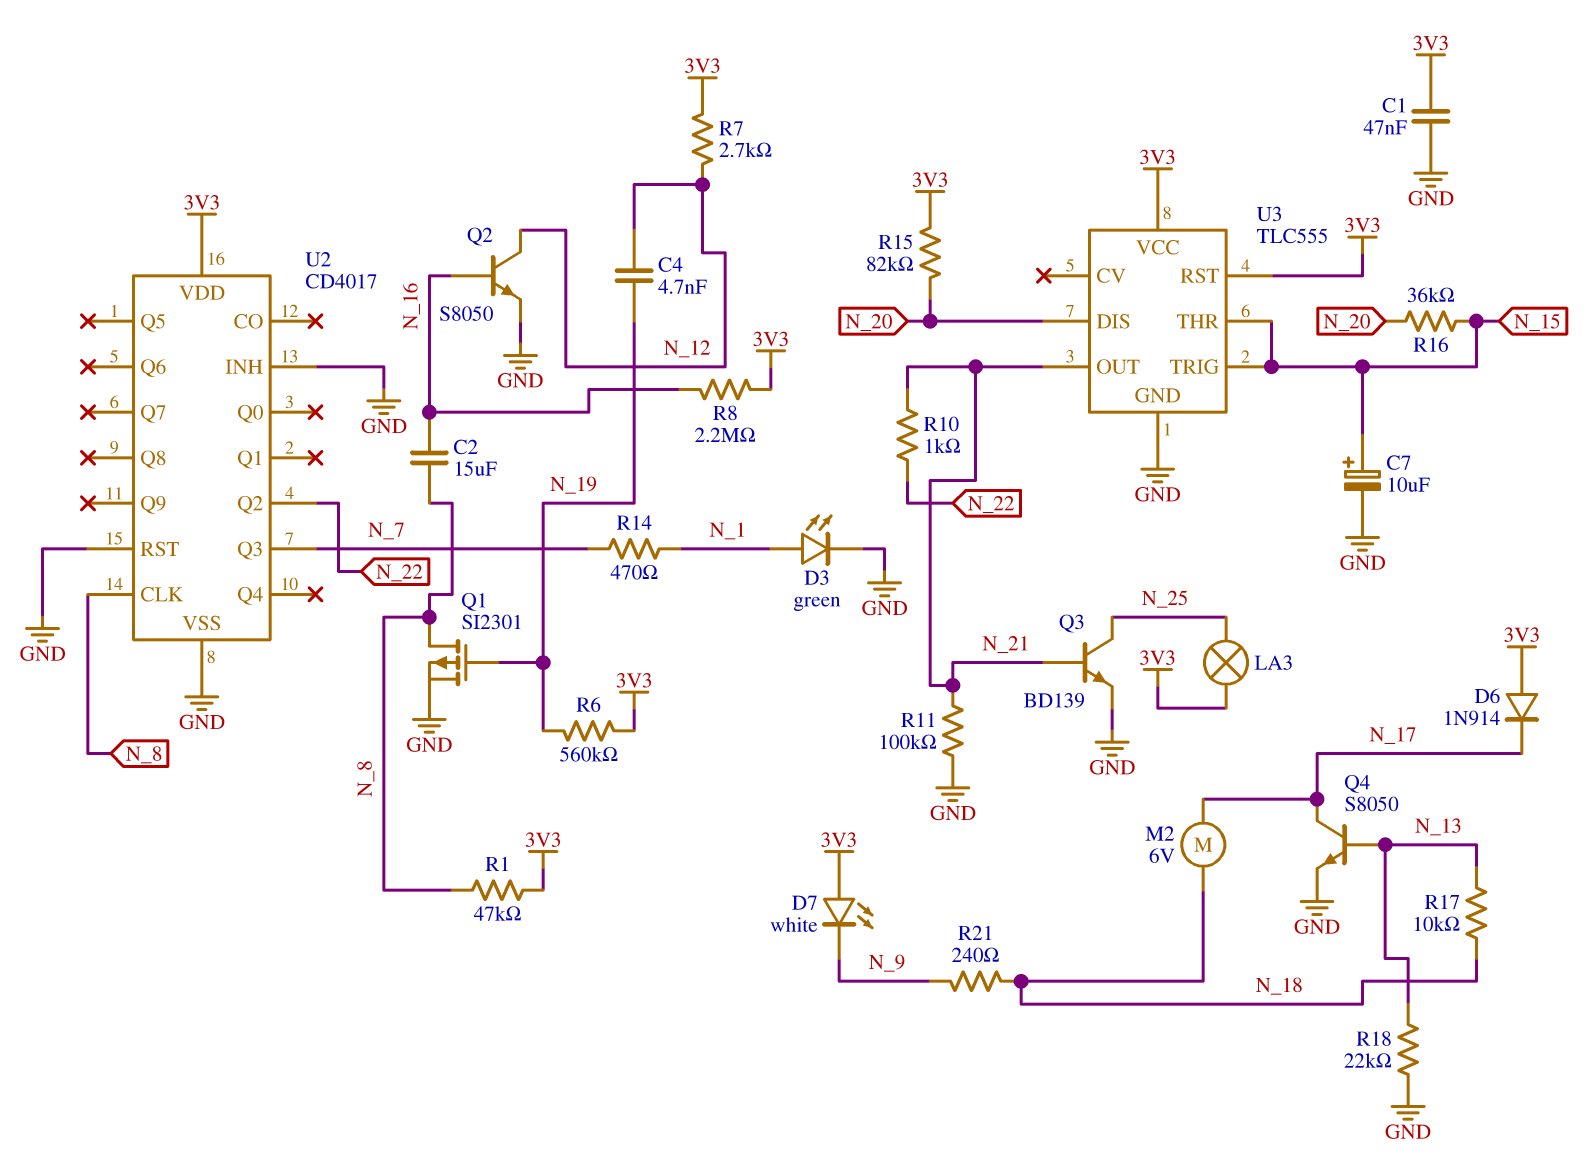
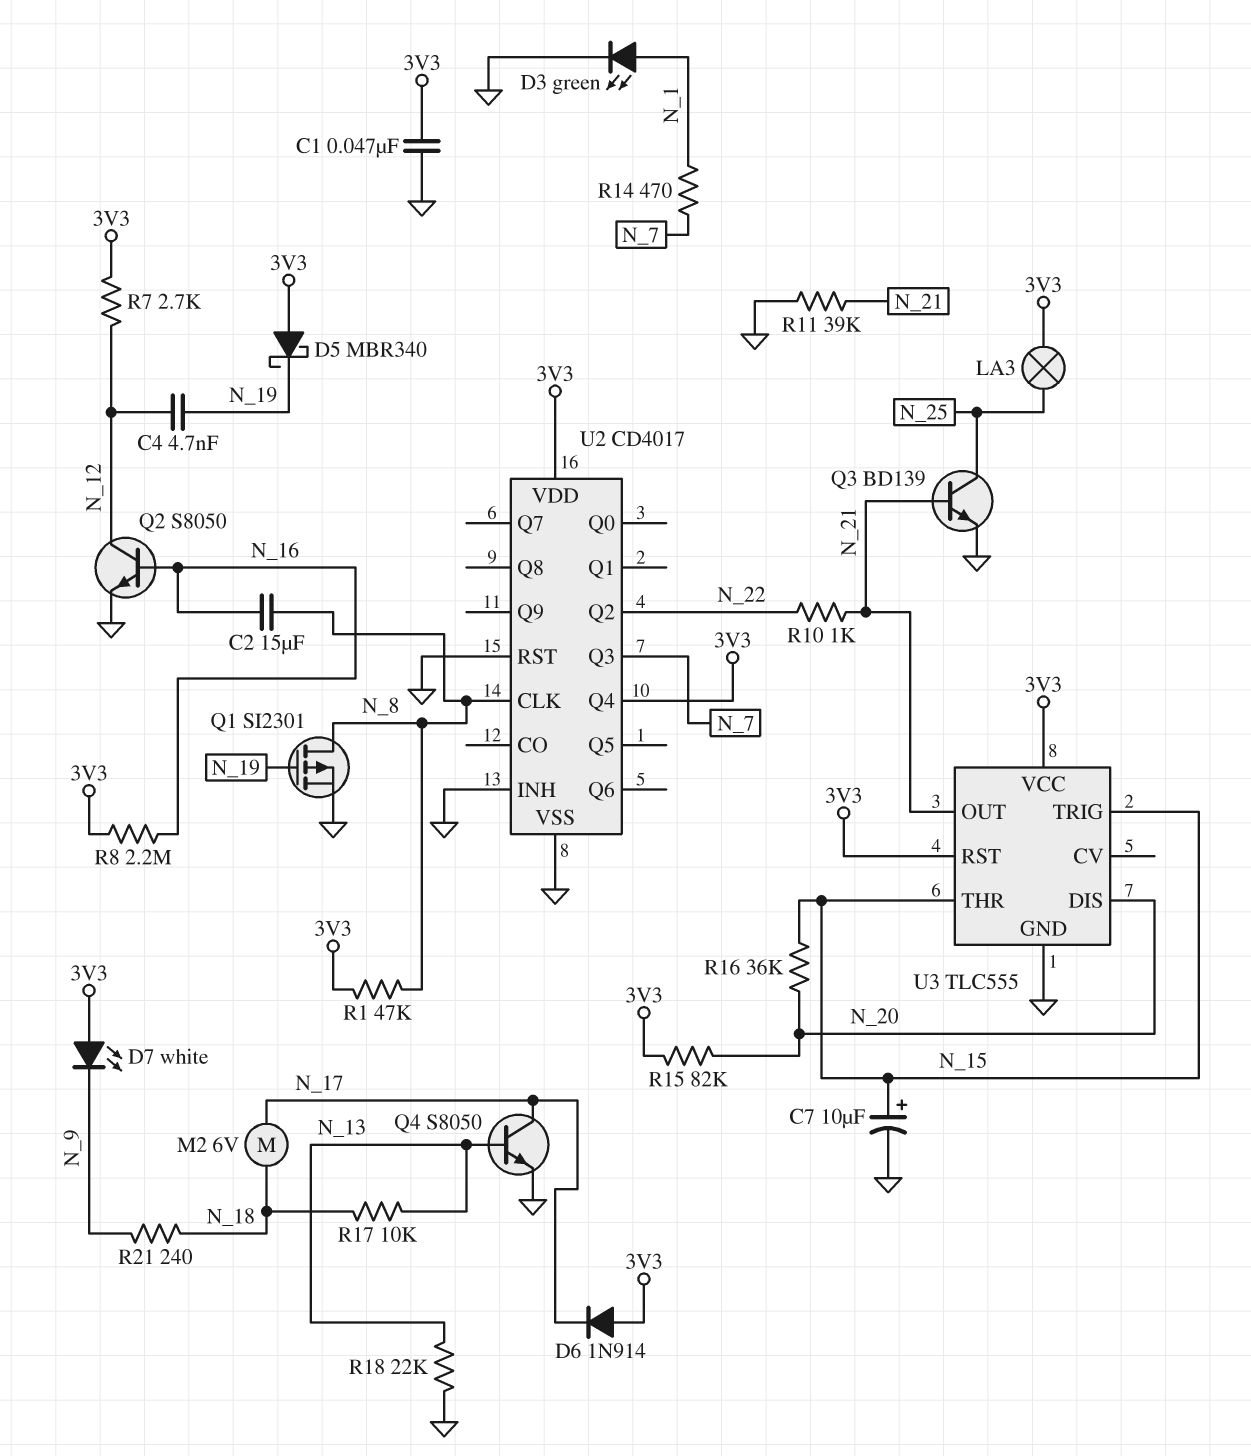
D5: none -> schottky MBR340 (A 3V3, K N_19)
R6: 560k (3V3, N_19) -> none
R11: 100k (GND, N_21) -> 39k (GND, N_21)
U2 pin Q4: none -> 3V3

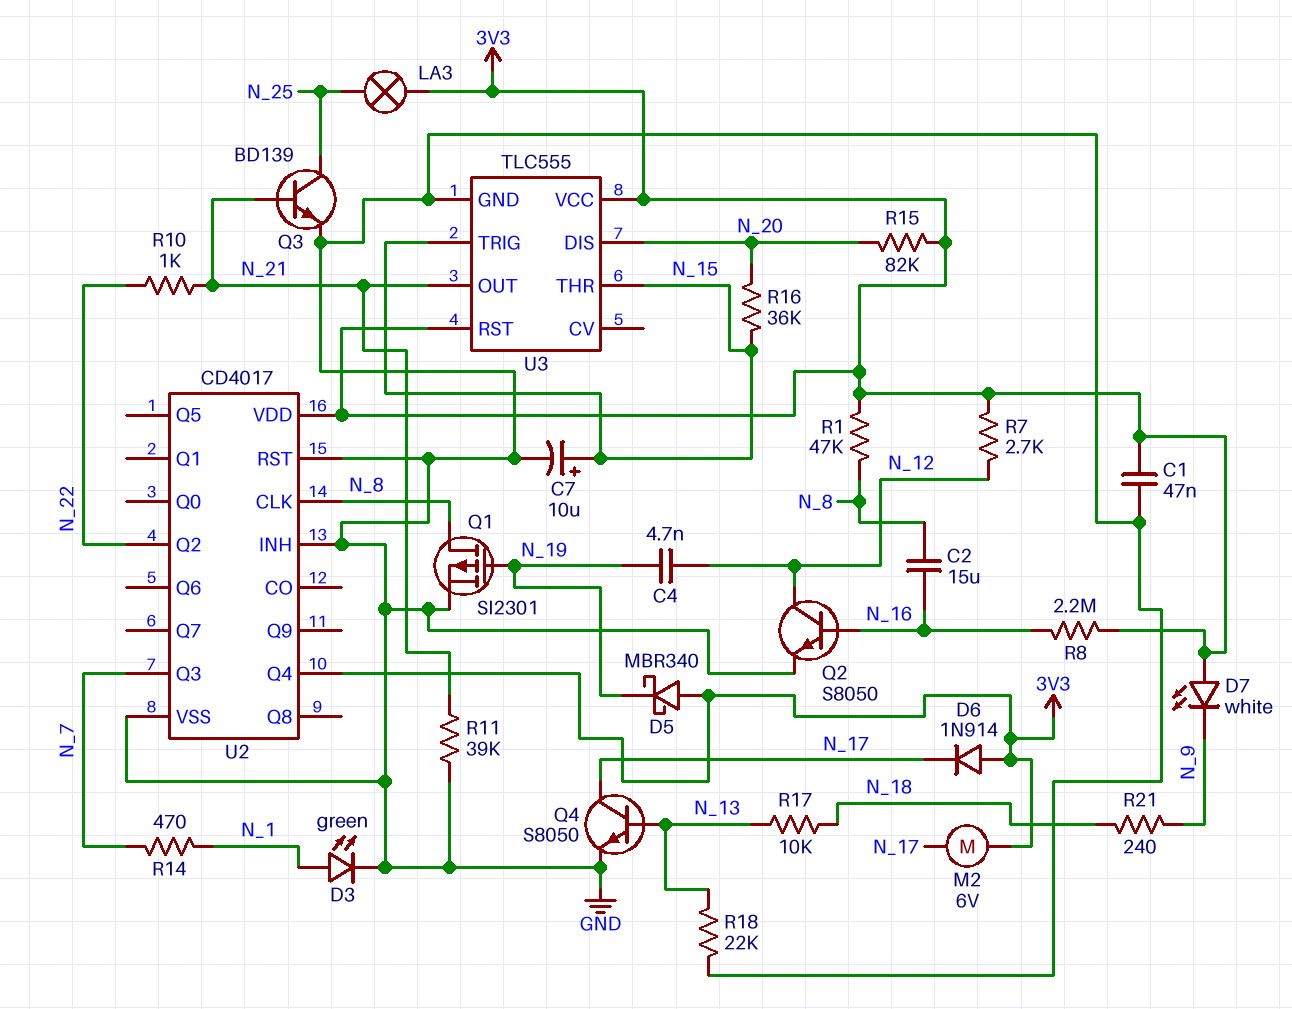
M2: motor 6V (N_17, N_18) -> motor 6V (3V3, N_17)

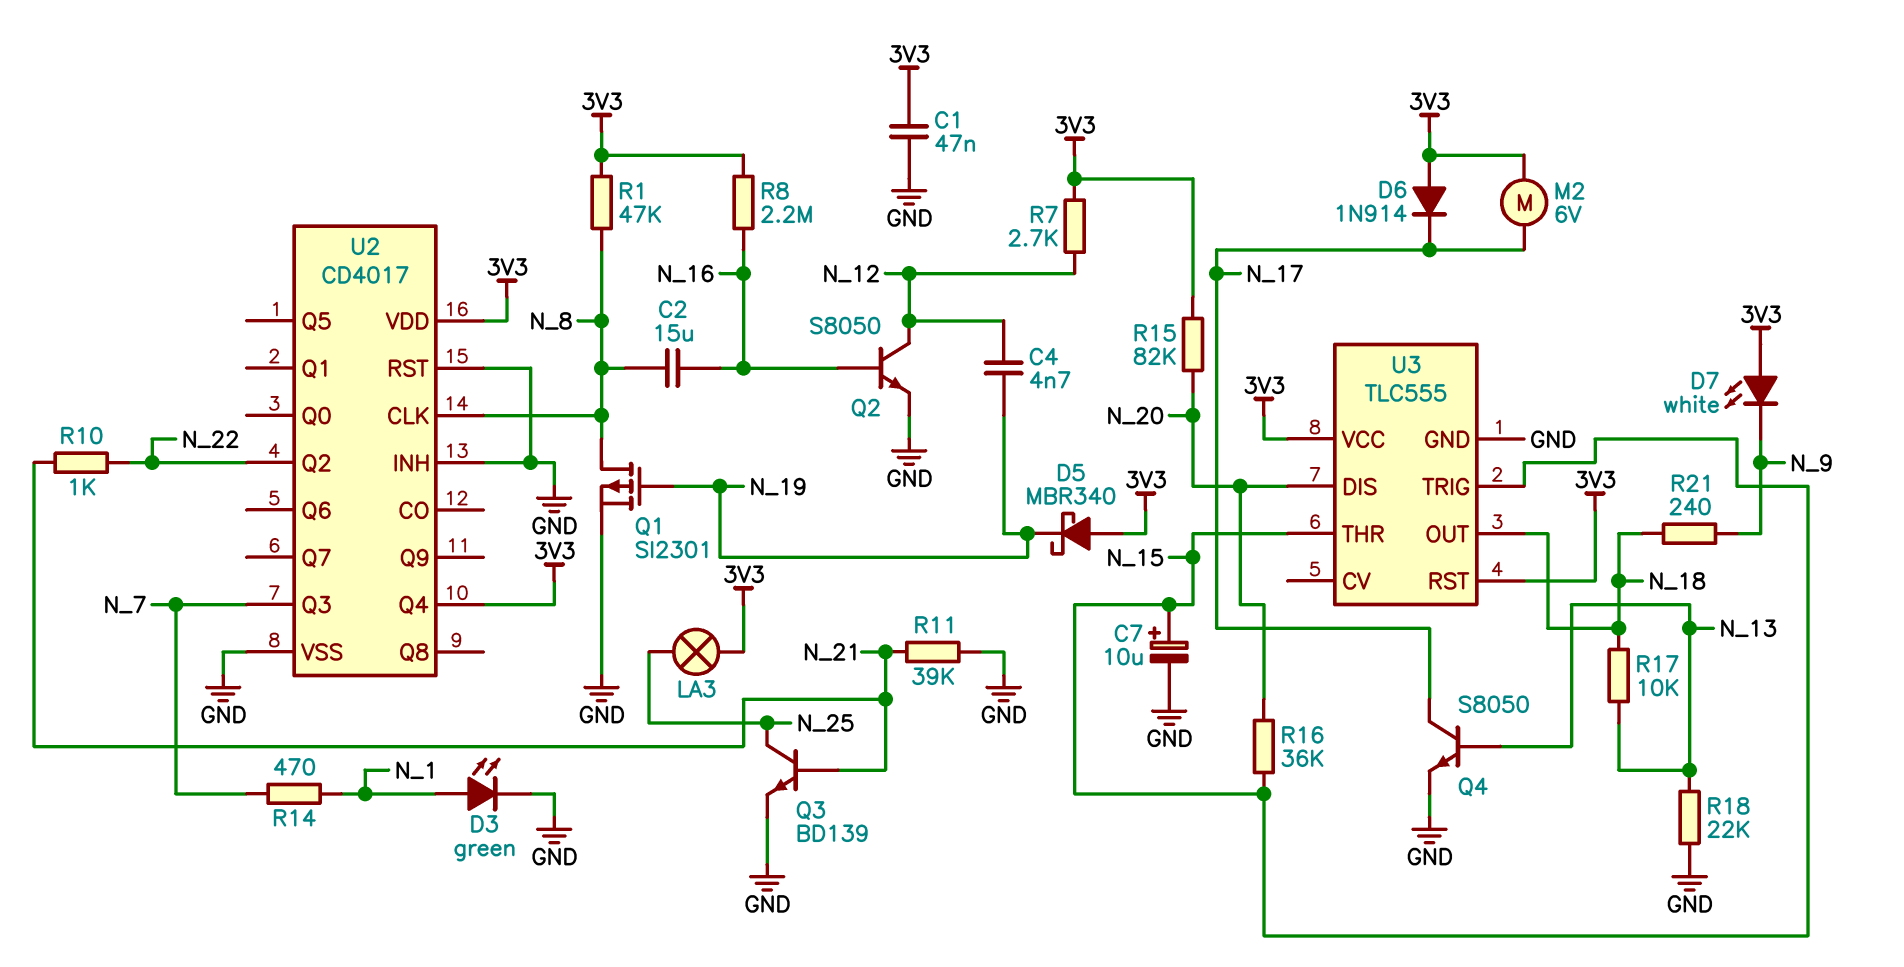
U3 pin OUT: N_21 -> N_18

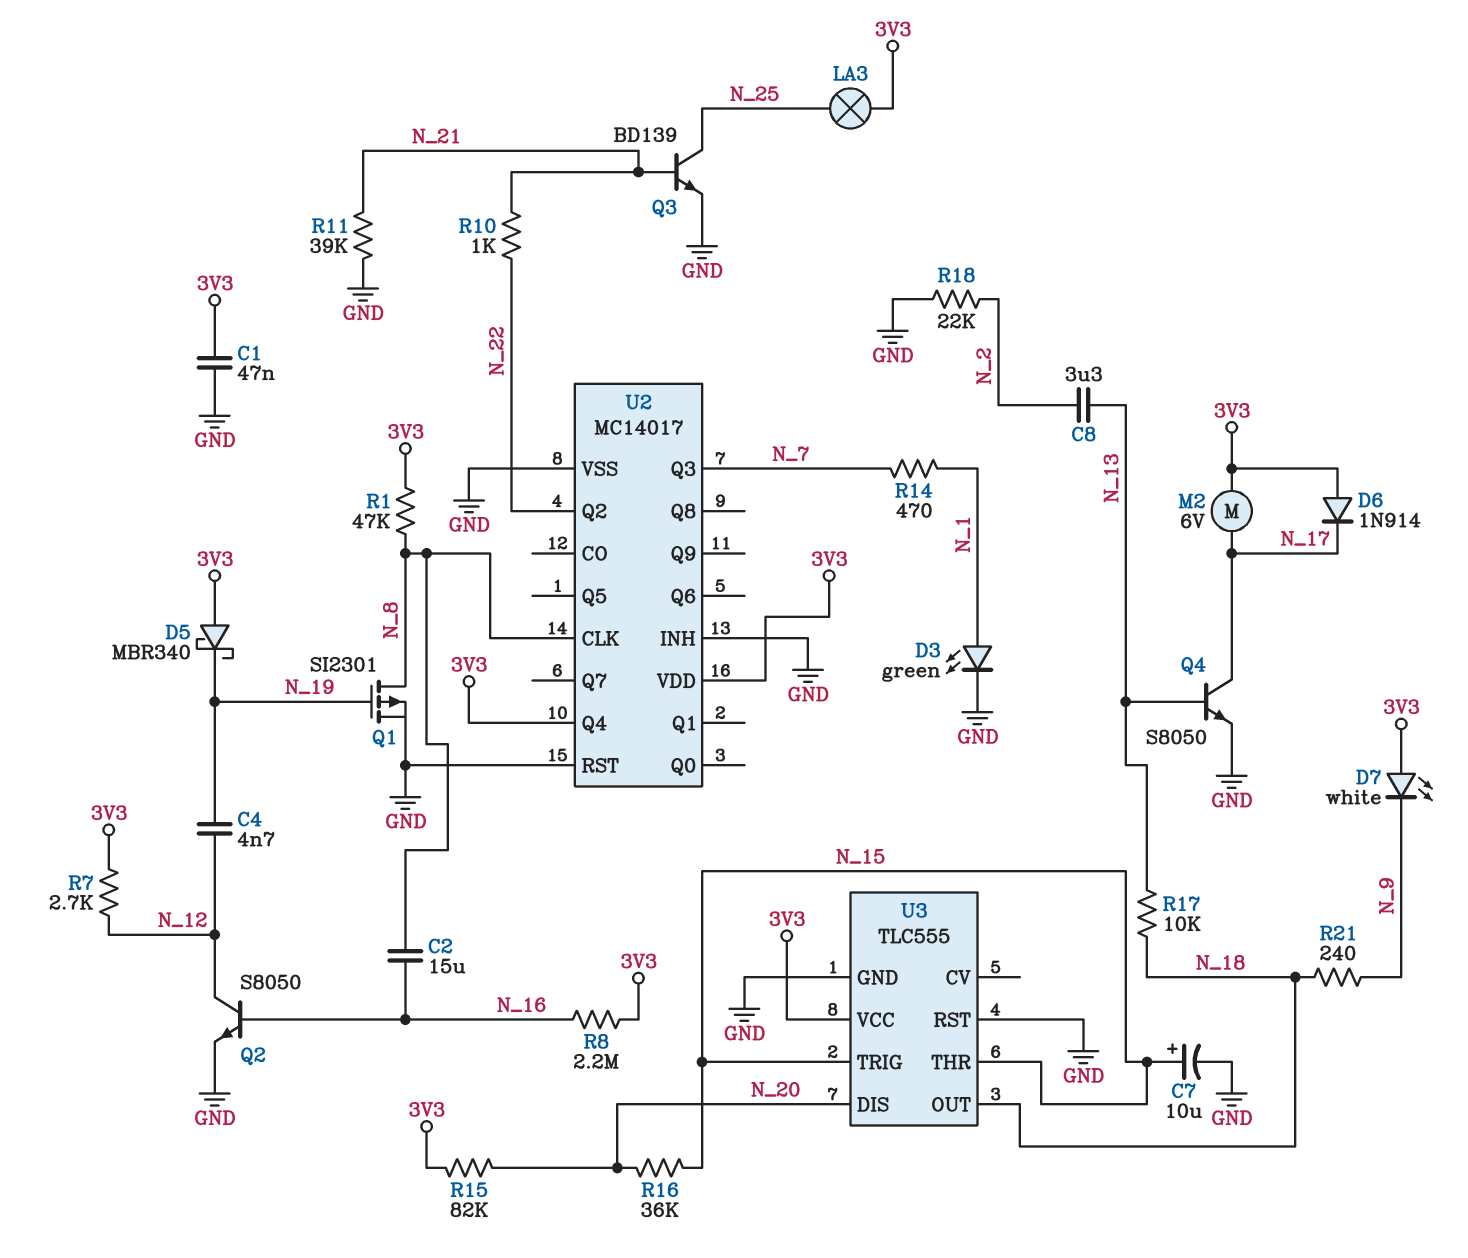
C8: none -> 3.3uF (N_2, N_13)
R18: 22k (GND, N_13) -> 22k (GND, N_2)
U2: CD4017 -> MC14017
U3 pin RST: 3V3 -> GND

